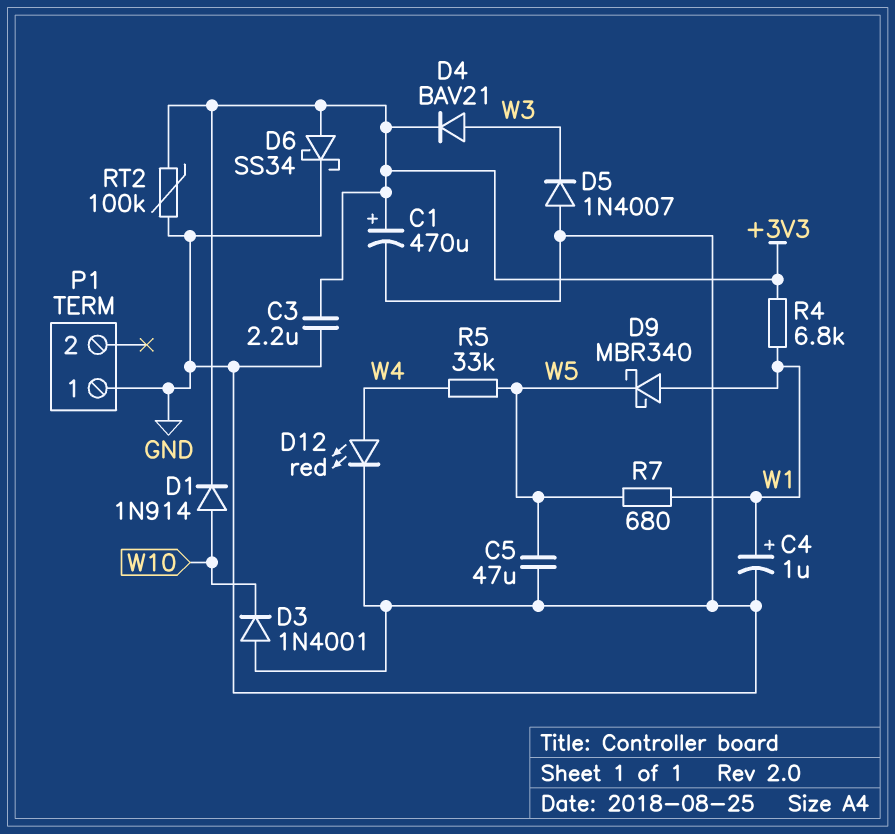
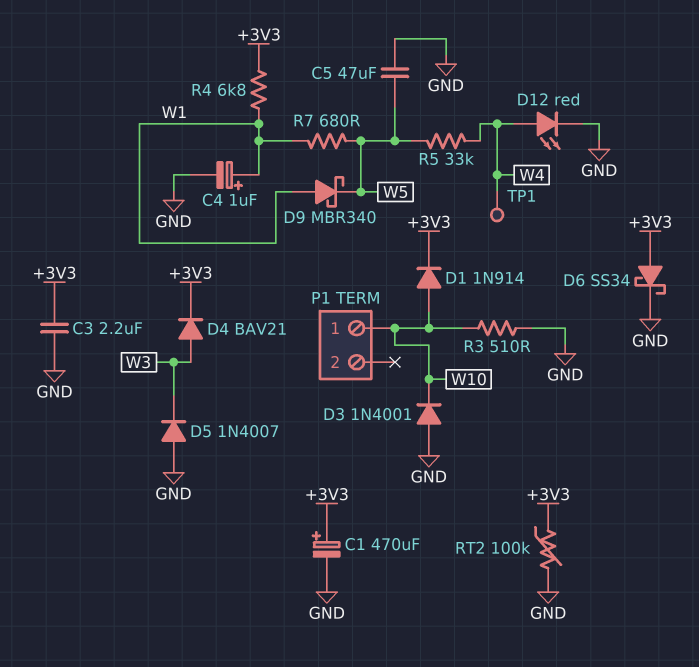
P1 pin 1: GND -> W10
R3: none -> 510 (GND, W10)
TP1: none -> test point (W4)

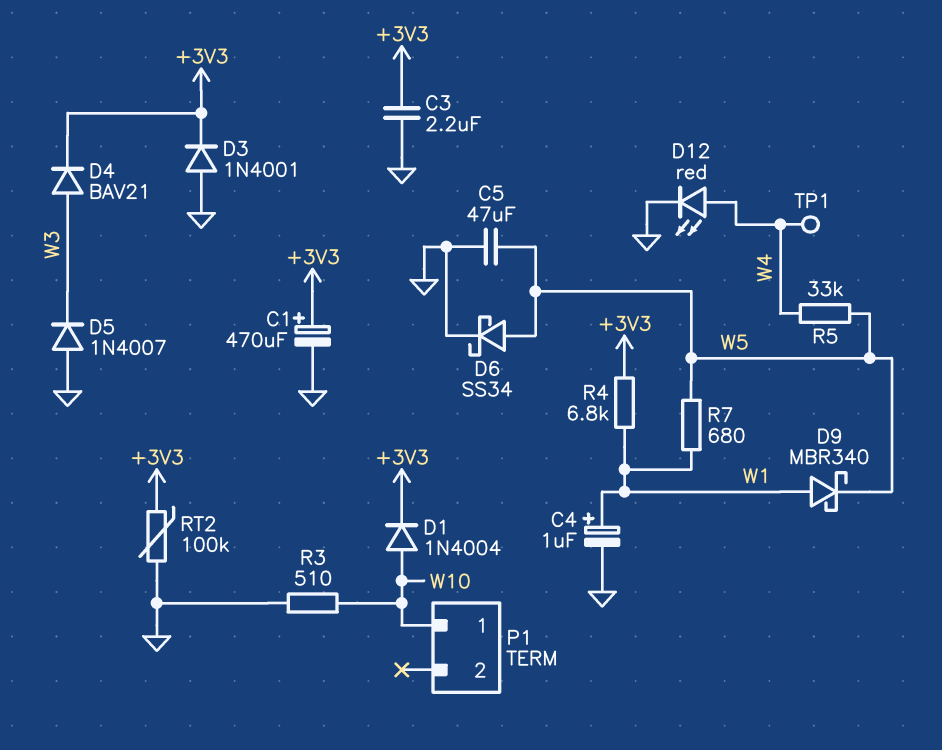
D1: diode 1N914 (A W10, K +3V3) -> diode 1N4004 (A W10, K +3V3)
D3: diode 1N4001 (A GND, K W10) -> diode 1N4001 (A GND, K +3V3)
D6: schottky SS34 (A +3V3, K GND) -> schottky SS34 (A W5, K GND)

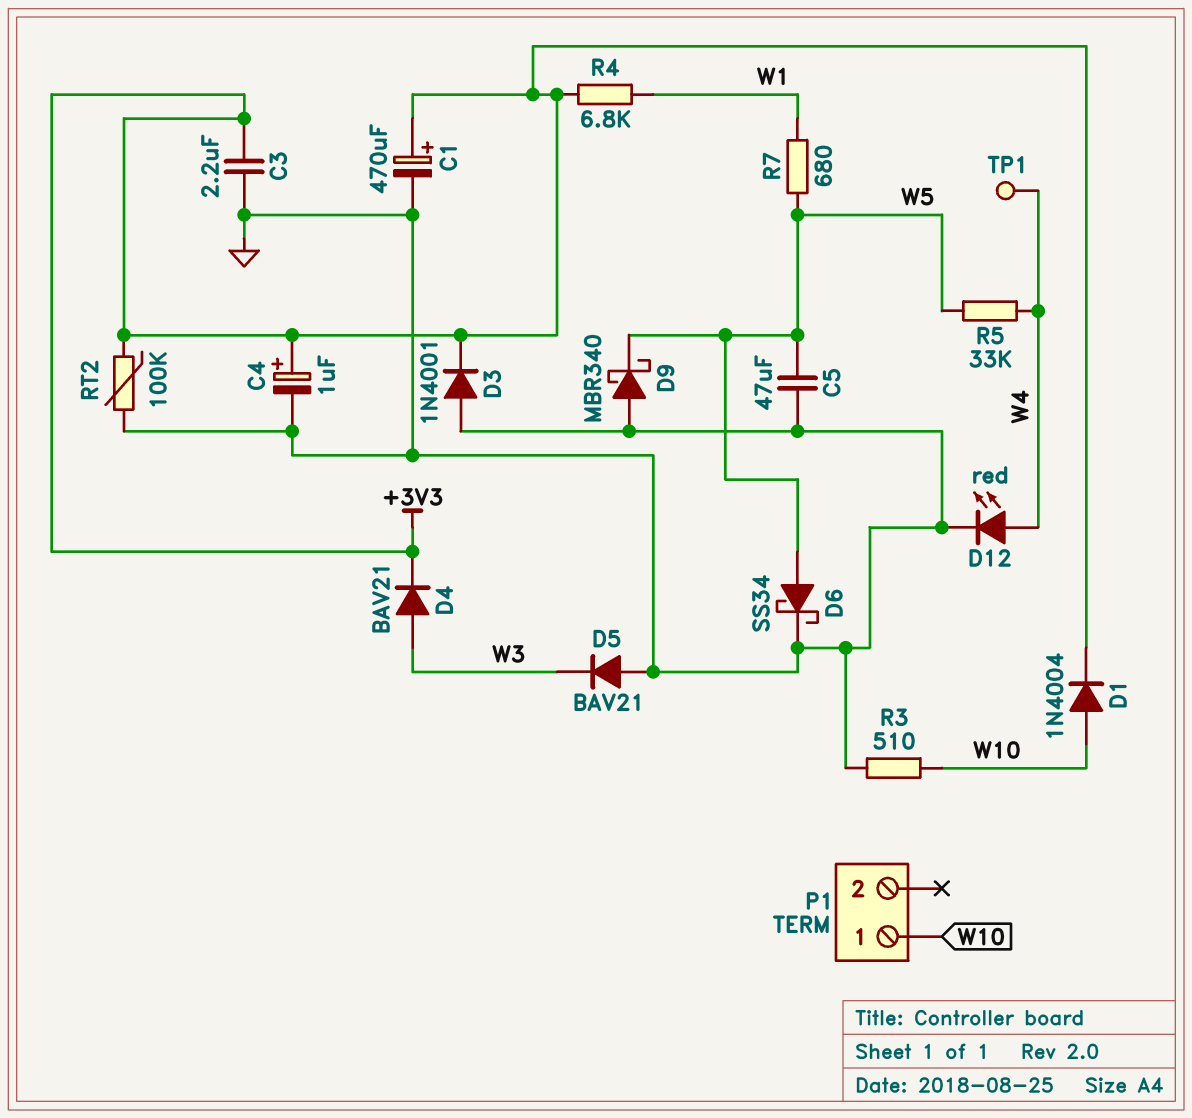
C4: 1uF (plus W1, minus GND) -> 1uF (plus +3V3, minus GND)
D5: diode 1N4007 (A GND, K W3) -> diode BAV21 (A GND, K W3)
D9: schottky MBR340 (A W1, K W5) -> schottky MBR340 (A GND, K W5)

